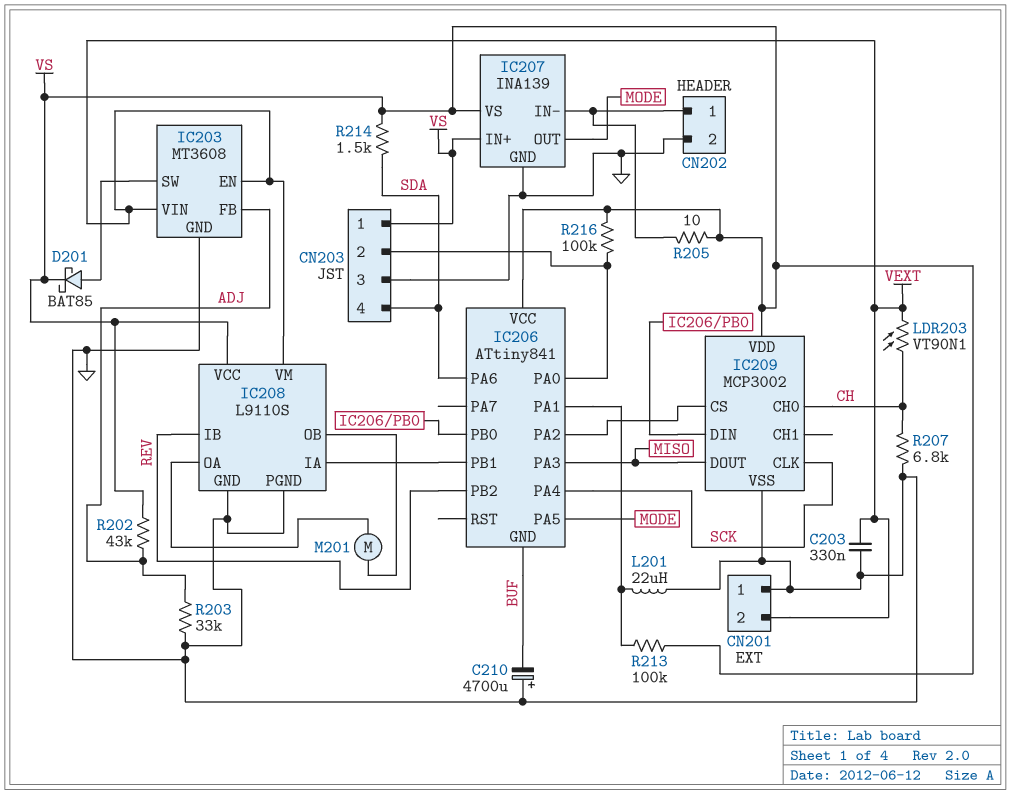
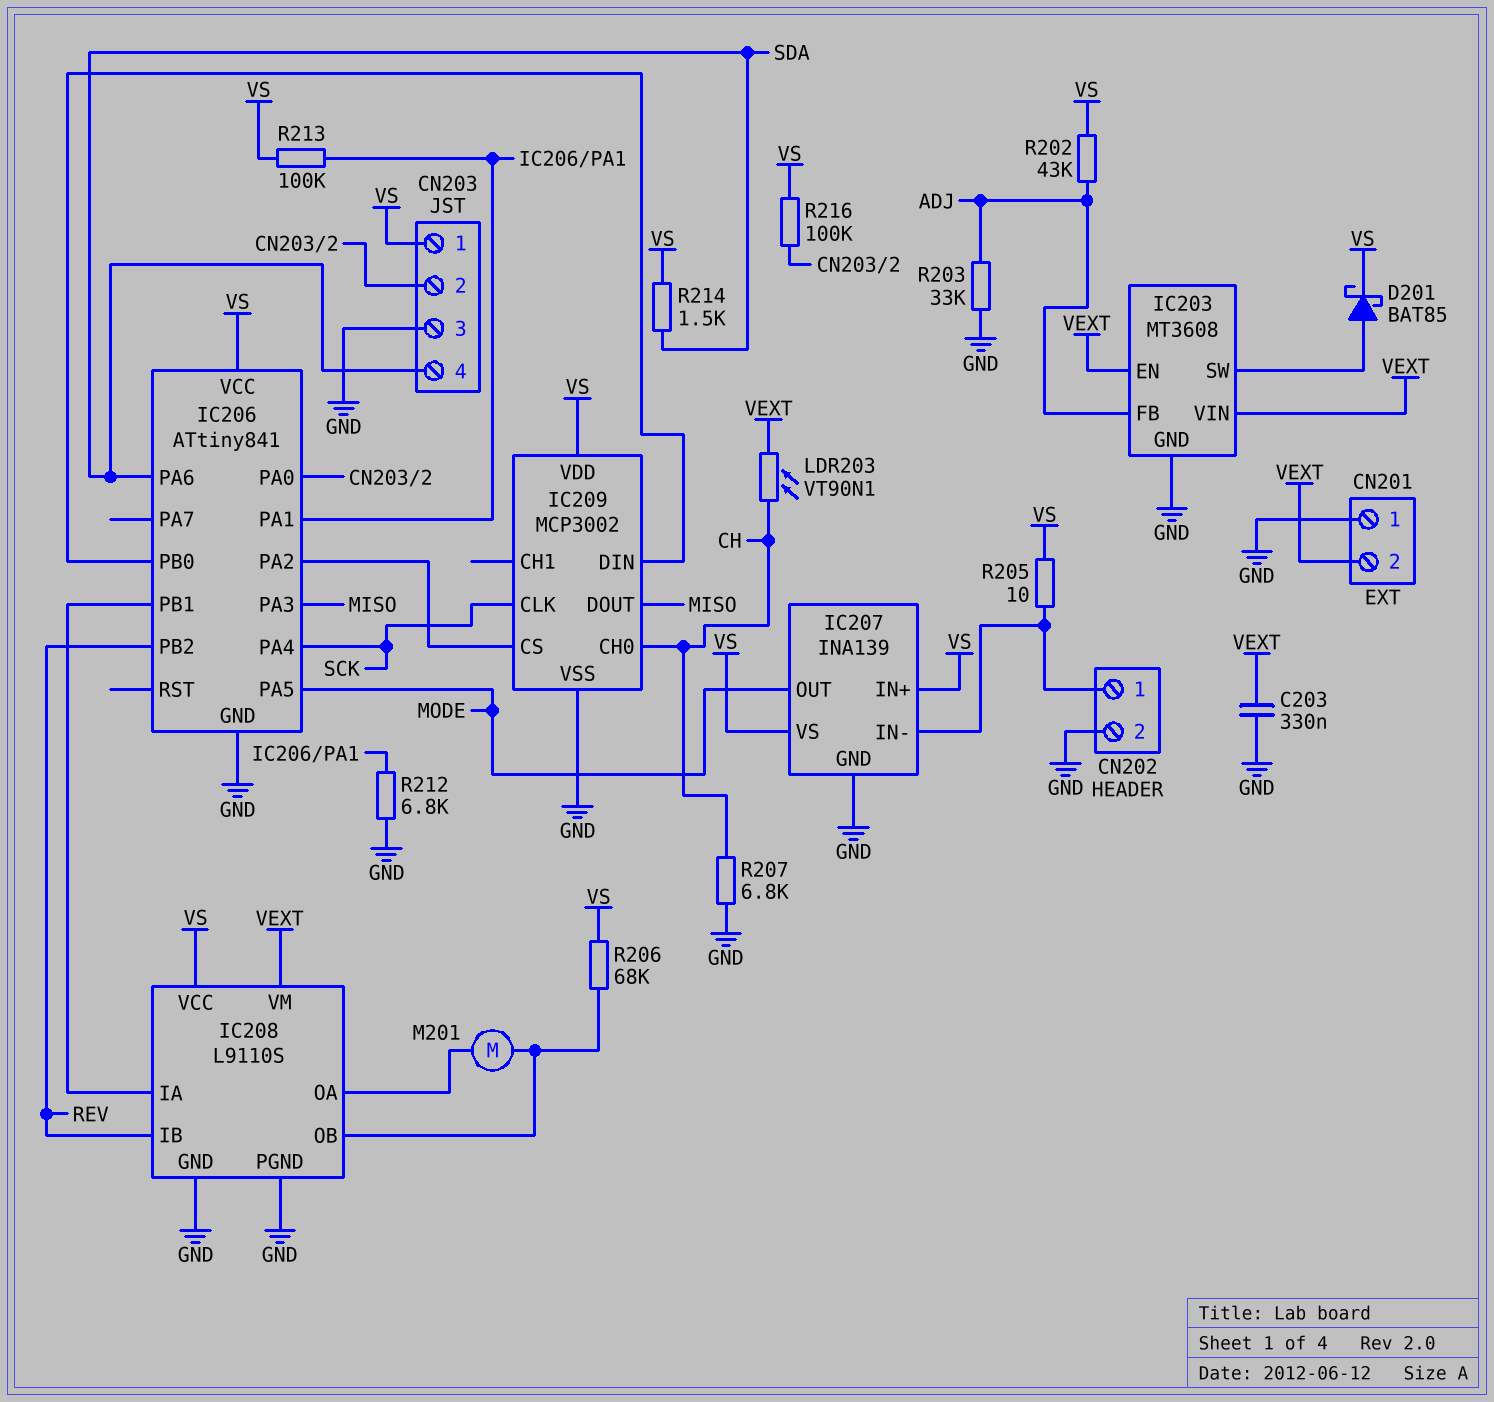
C210: 4700uF (plus GND, minus BUF) -> none
IC206 pin GND: BUF -> GND
L201: 22uH (GND, IC206/PA1) -> none
R206: none -> 68k (IC208/OB, VS)
R212: none -> 6.8k (GND, IC206/PA1)

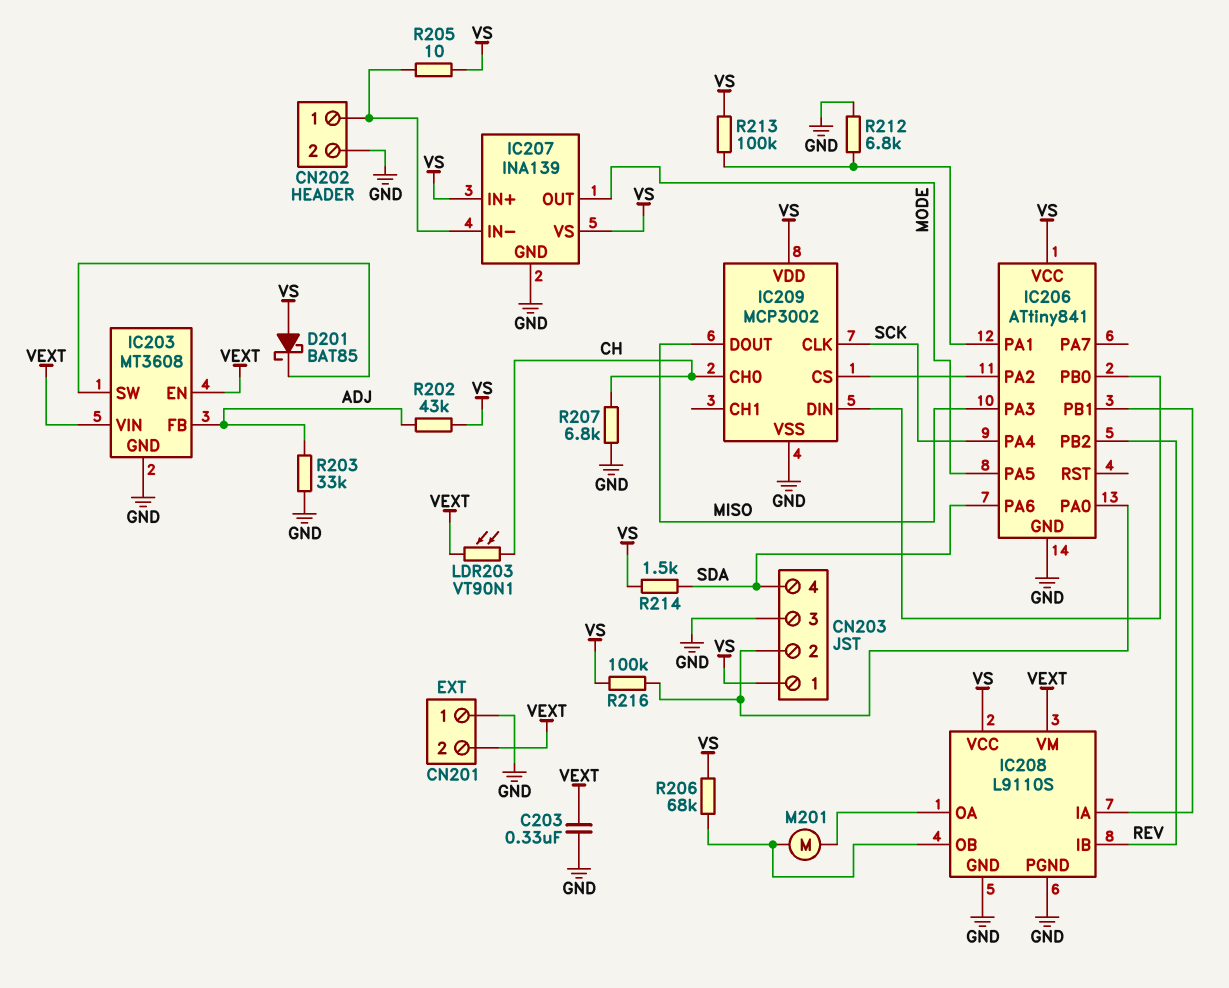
D201: schottky BAT85 (A IC203/SW, K VS) -> schottky BAT85 (A VS, K IC203/SW)

